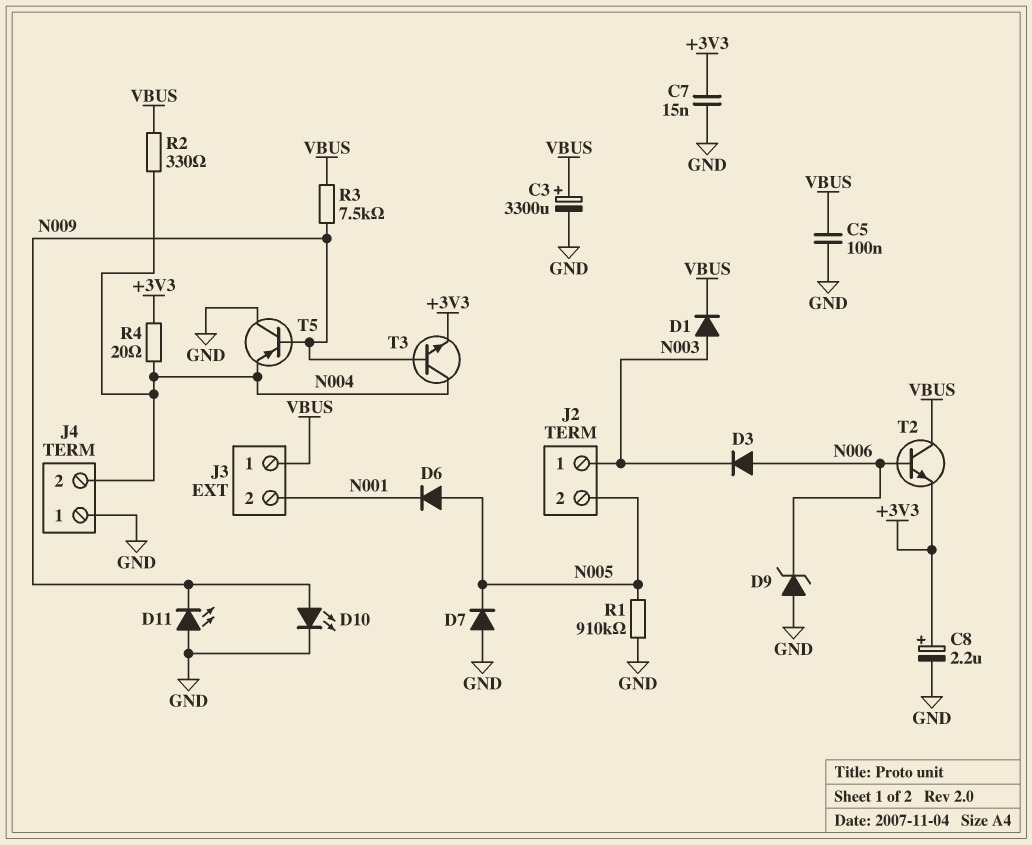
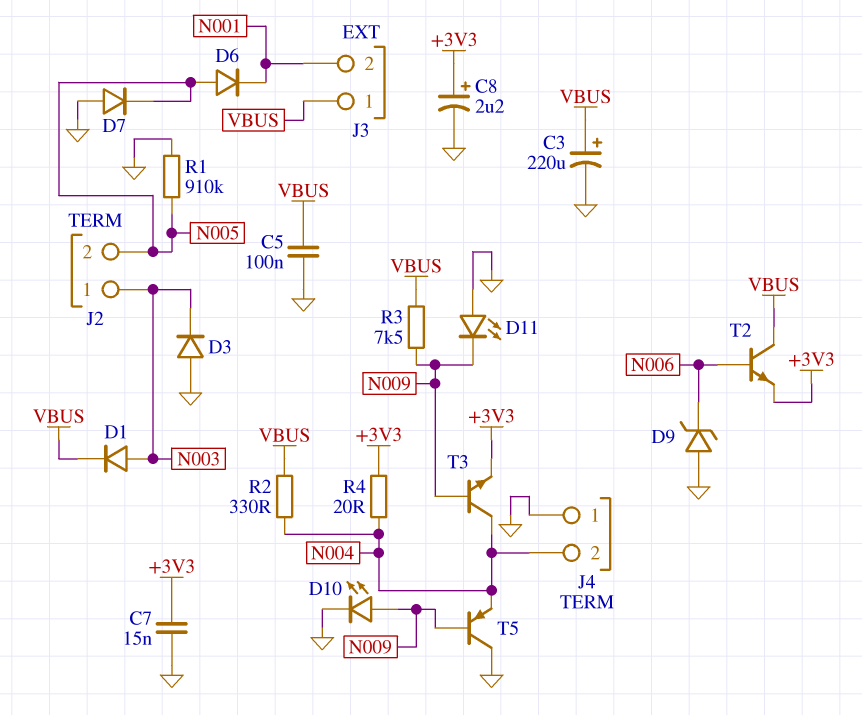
C3: 3300uF (plus VBUS, minus GND) -> 220uF (plus VBUS, minus GND)
D3: diode (A N006, K N003) -> diode (A GND, K N003)

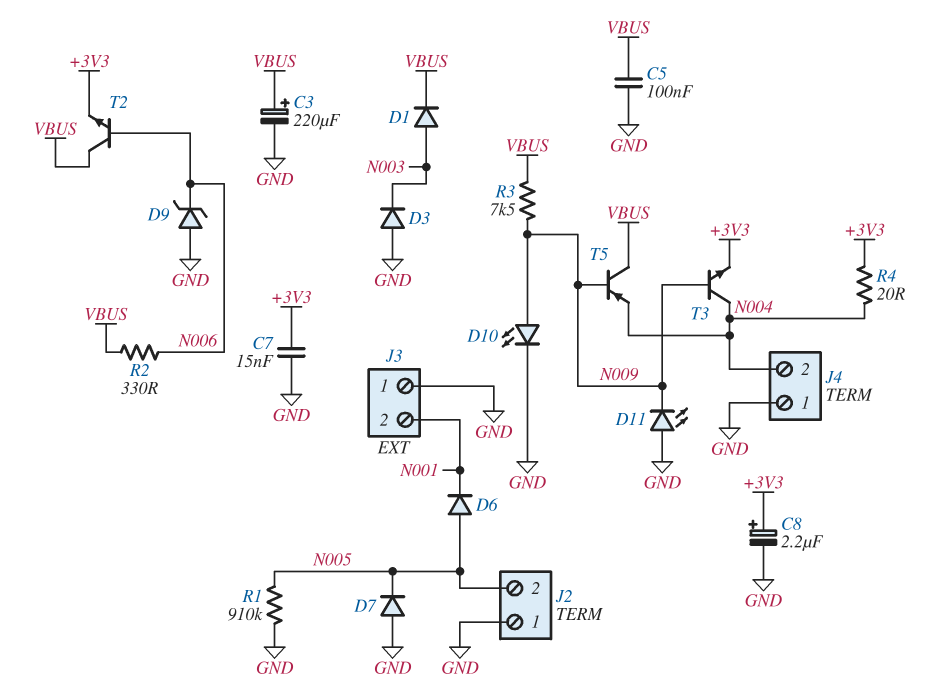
J2 pin 1: N003 -> GND
J3 pin 1: VBUS -> GND
R2: 330 (N004, VBUS) -> 330 (N006, VBUS)
T5: PNP (B N009, C GND, E N004) -> PNP (B N009, C VBUS, E N004)

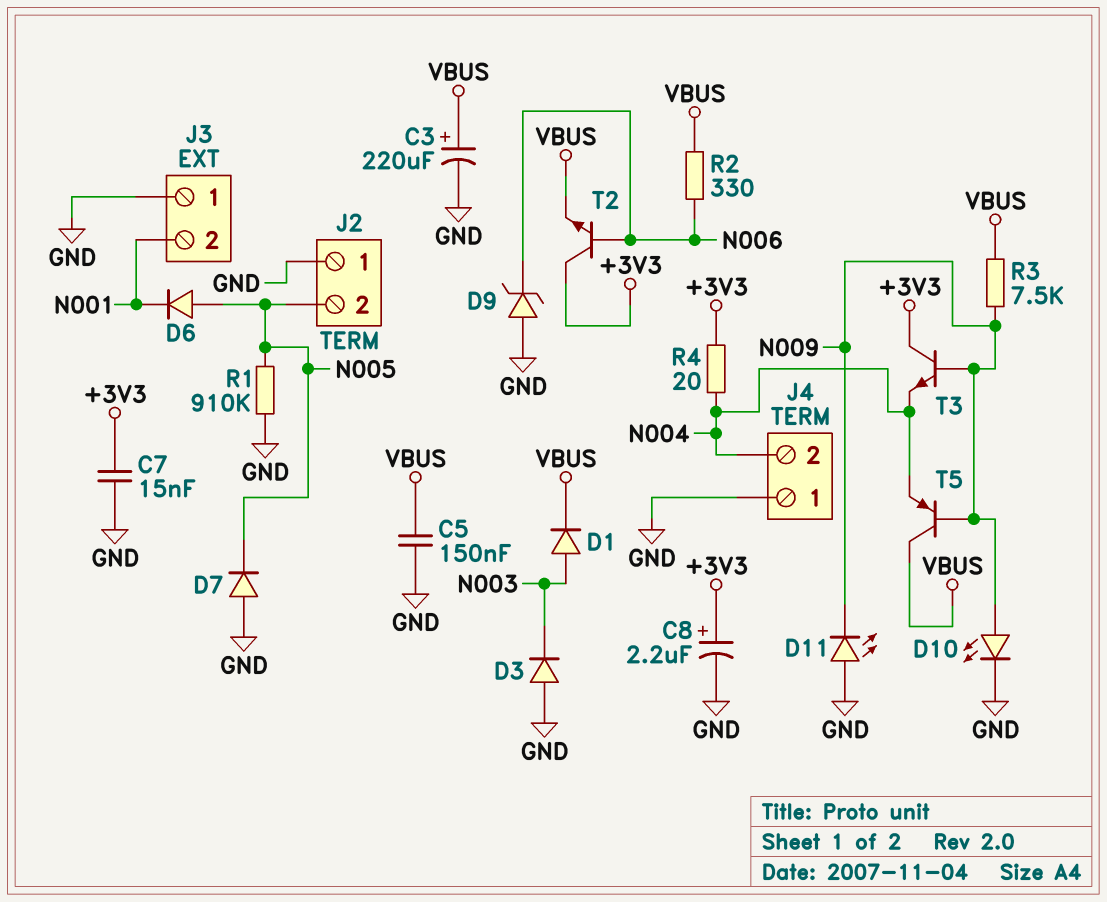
C5: 100nF (GND, VBUS) -> 150nF (GND, VBUS)
T2: NPN (B N006, C VBUS, E +3V3) -> NPN (B N006, C +3V3, E VBUS)
T3: NPN (B N009, C N004, E +3V3) -> NPN (B N009, C +3V3, E N004)

